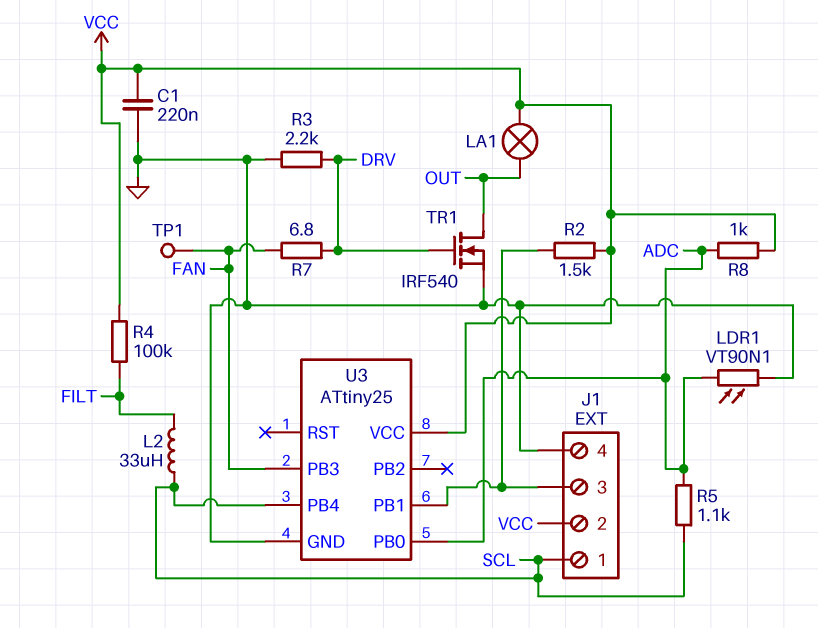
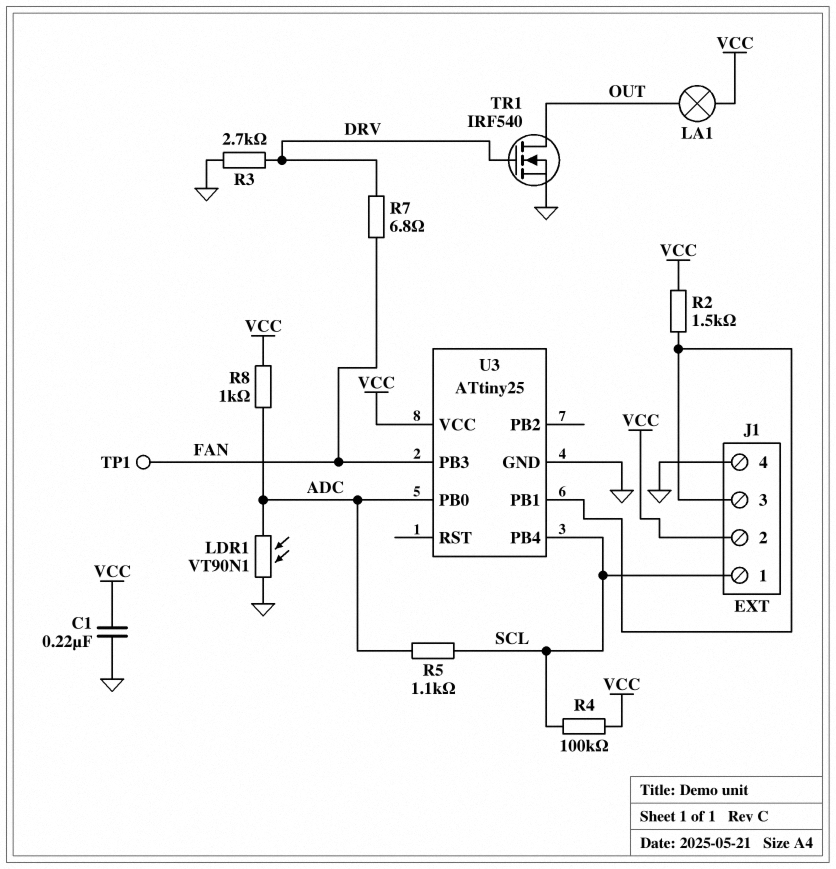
L2: 33uH (FILT, SCL) -> none
R3: 2.2k (DRV, GND) -> 2.7k (DRV, GND)
R4: 100k (FILT, VCC) -> 100k (SCL, VCC)

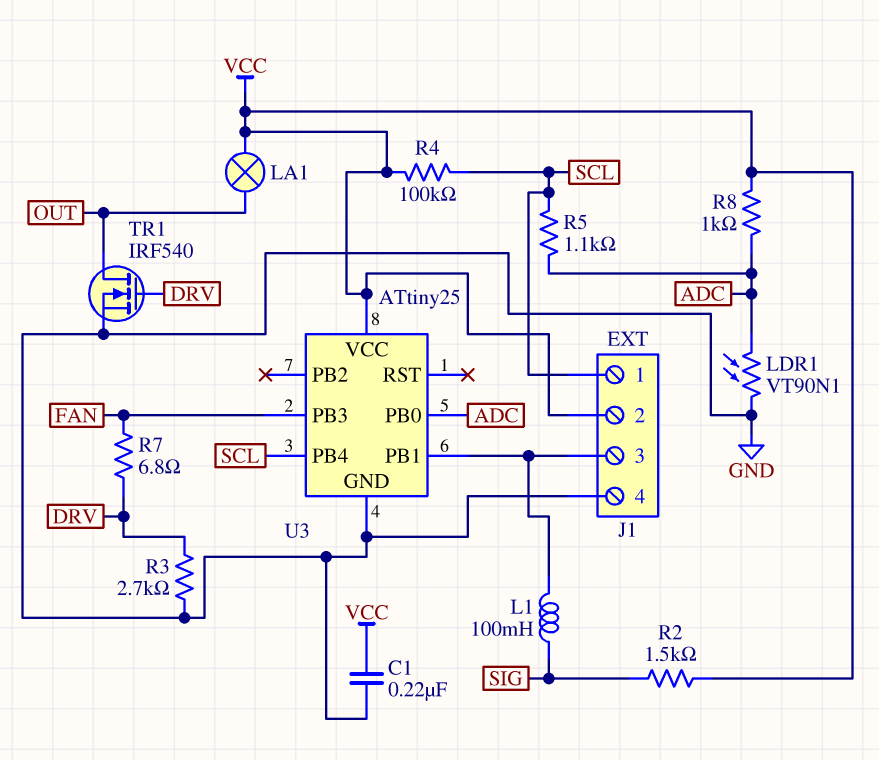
L1: none -> 100mH (J1/3, SIG)
R2: 1.5k (J1/3, VCC) -> 1.5k (SIG, VCC)
TP1: test point (FAN) -> none

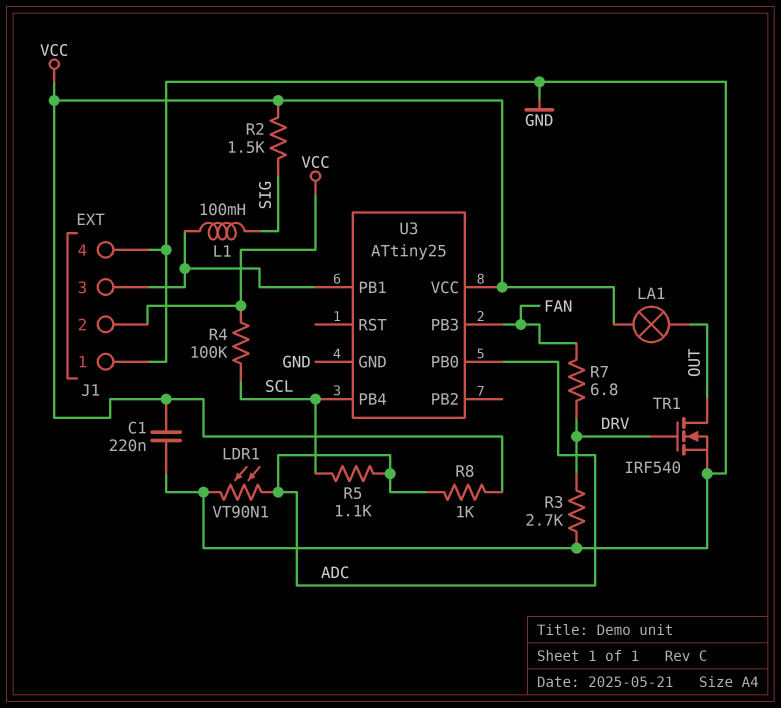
J1 pin 1: SCL -> GND

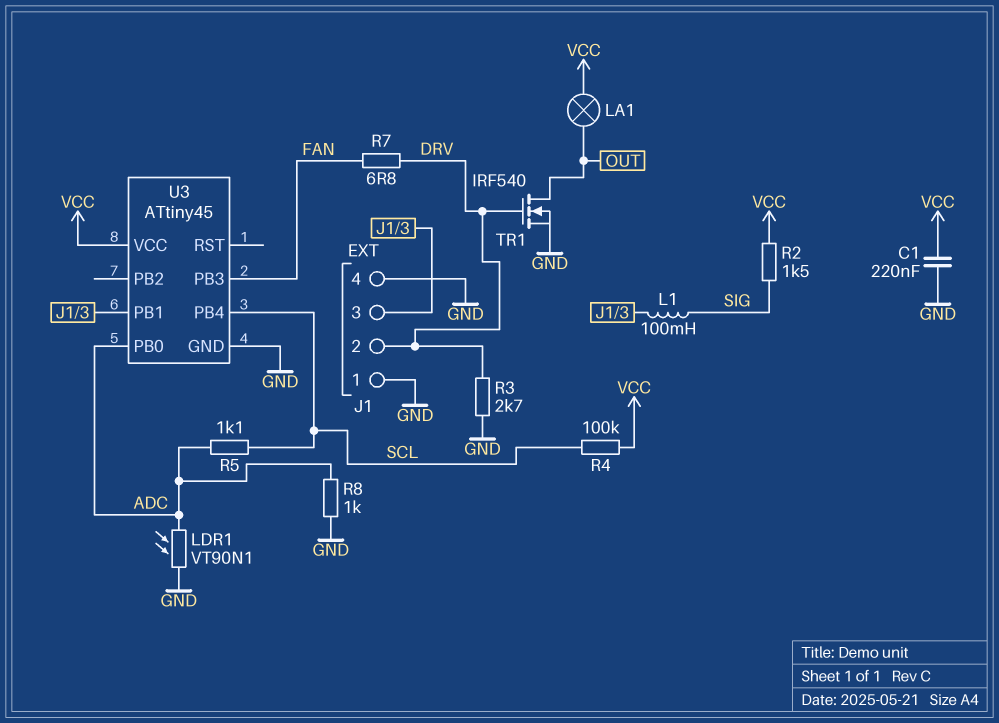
J1 pin 2: VCC -> DRV
R8: 1k (ADC, VCC) -> 1k (ADC, GND)
U3: ATtiny25 -> ATtiny45

